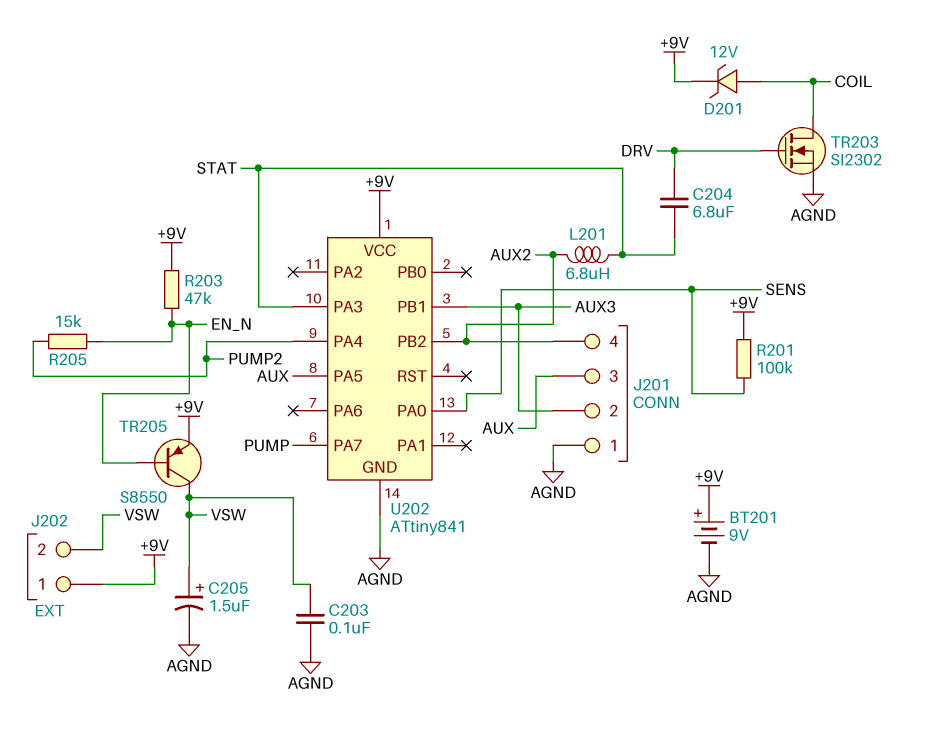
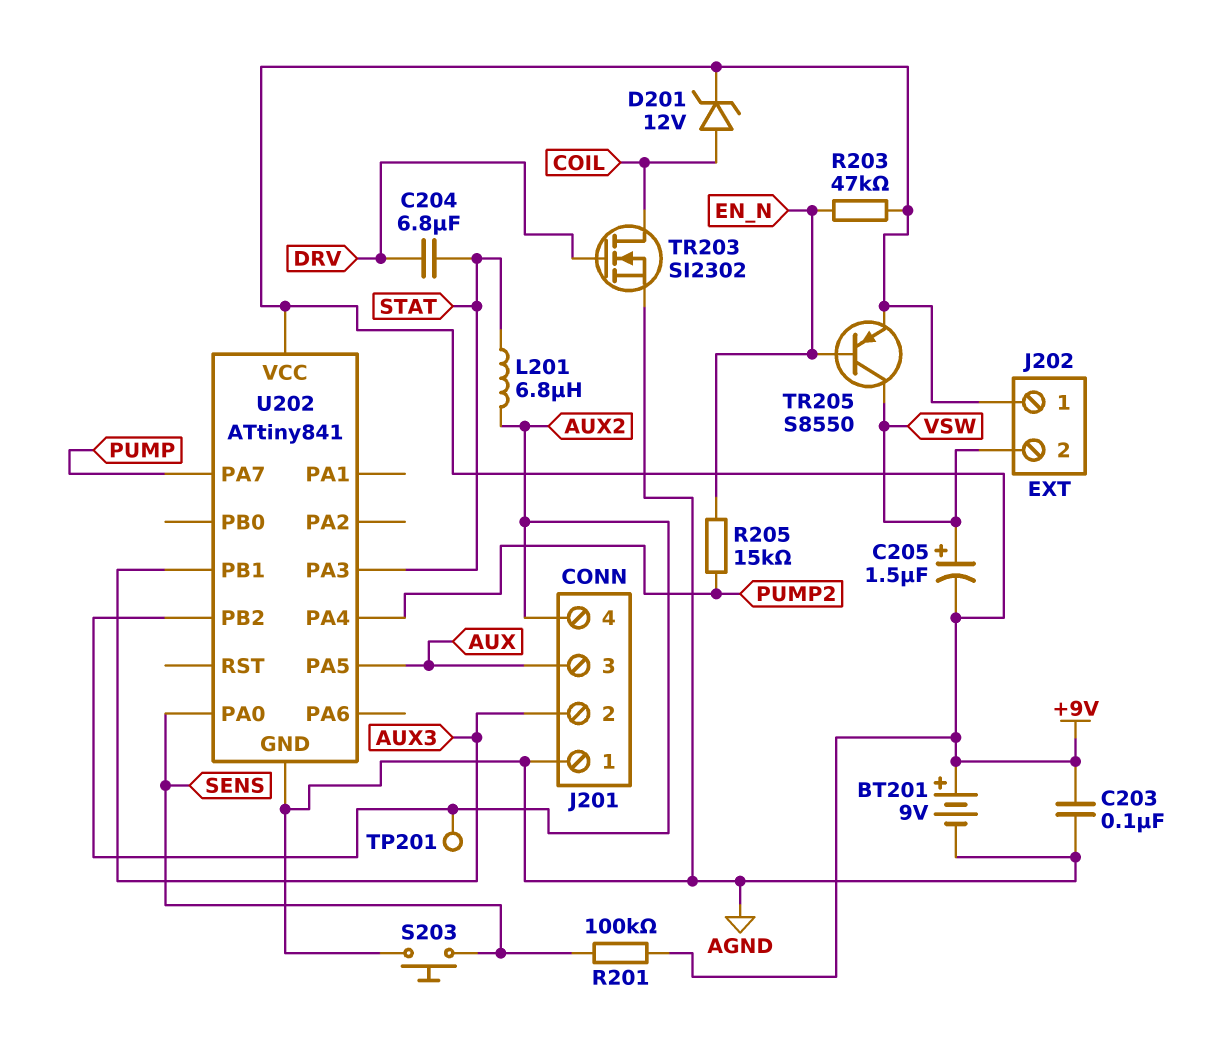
C203: 100nF (AGND, VSW) -> 100nF (+9V, AGND)
C205: 1.5uF (plus VSW, minus AGND) -> 1.5uF (plus VSW, minus +9V)
S203: none -> button (AGND, SENS)
TP201: none -> test point (AUX2)

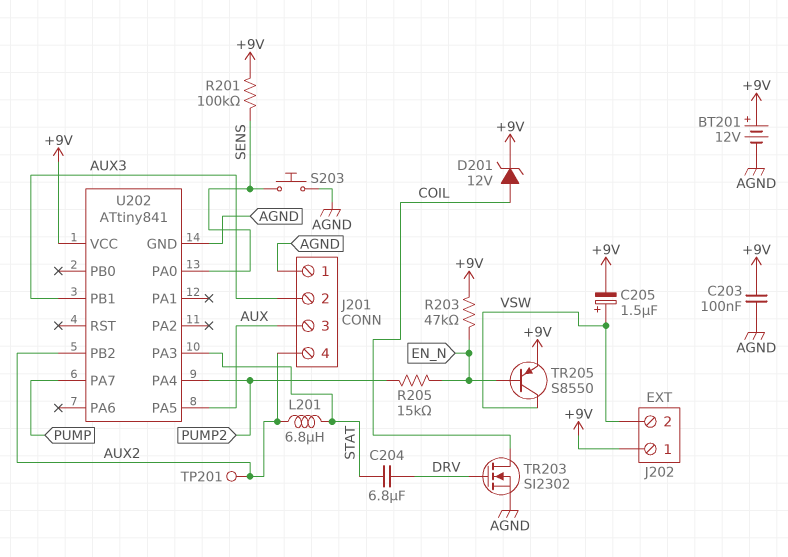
BT201: 9V (plus +9V, minus AGND) -> 12V (plus +9V, minus AGND)

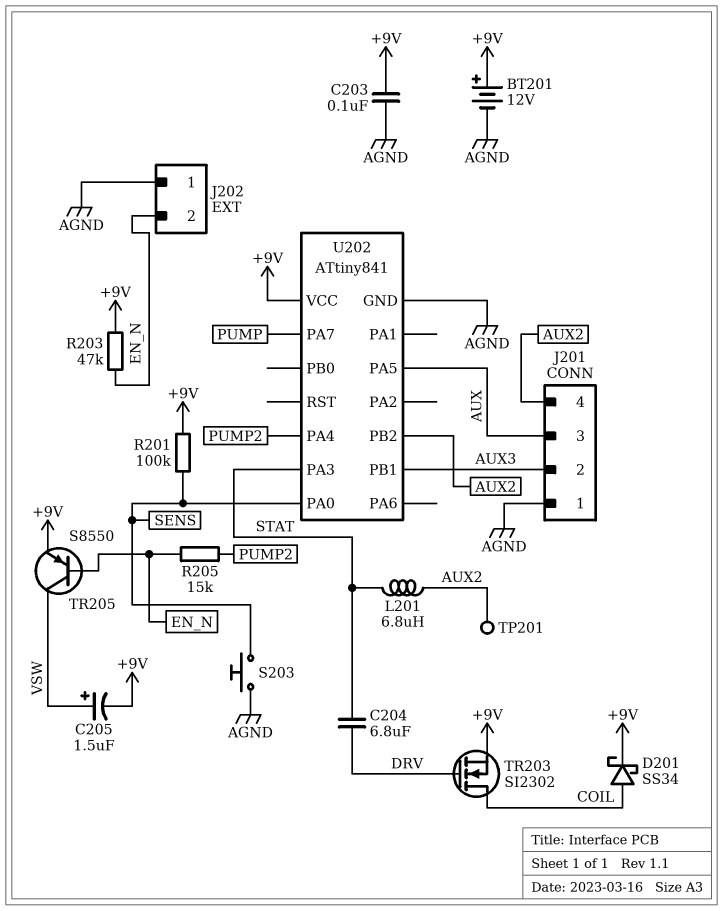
D201: zener 12V (A COIL, K +9V) -> schottky SS34 (A COIL, K +9V)
J202 pin 1: +9V -> AGND
J202 pin 2: VSW -> EN_N
TR203: NMOS SI2302 (G DRV, D COIL, S AGND) -> NMOS SI2302 (G DRV, D COIL, S +9V)

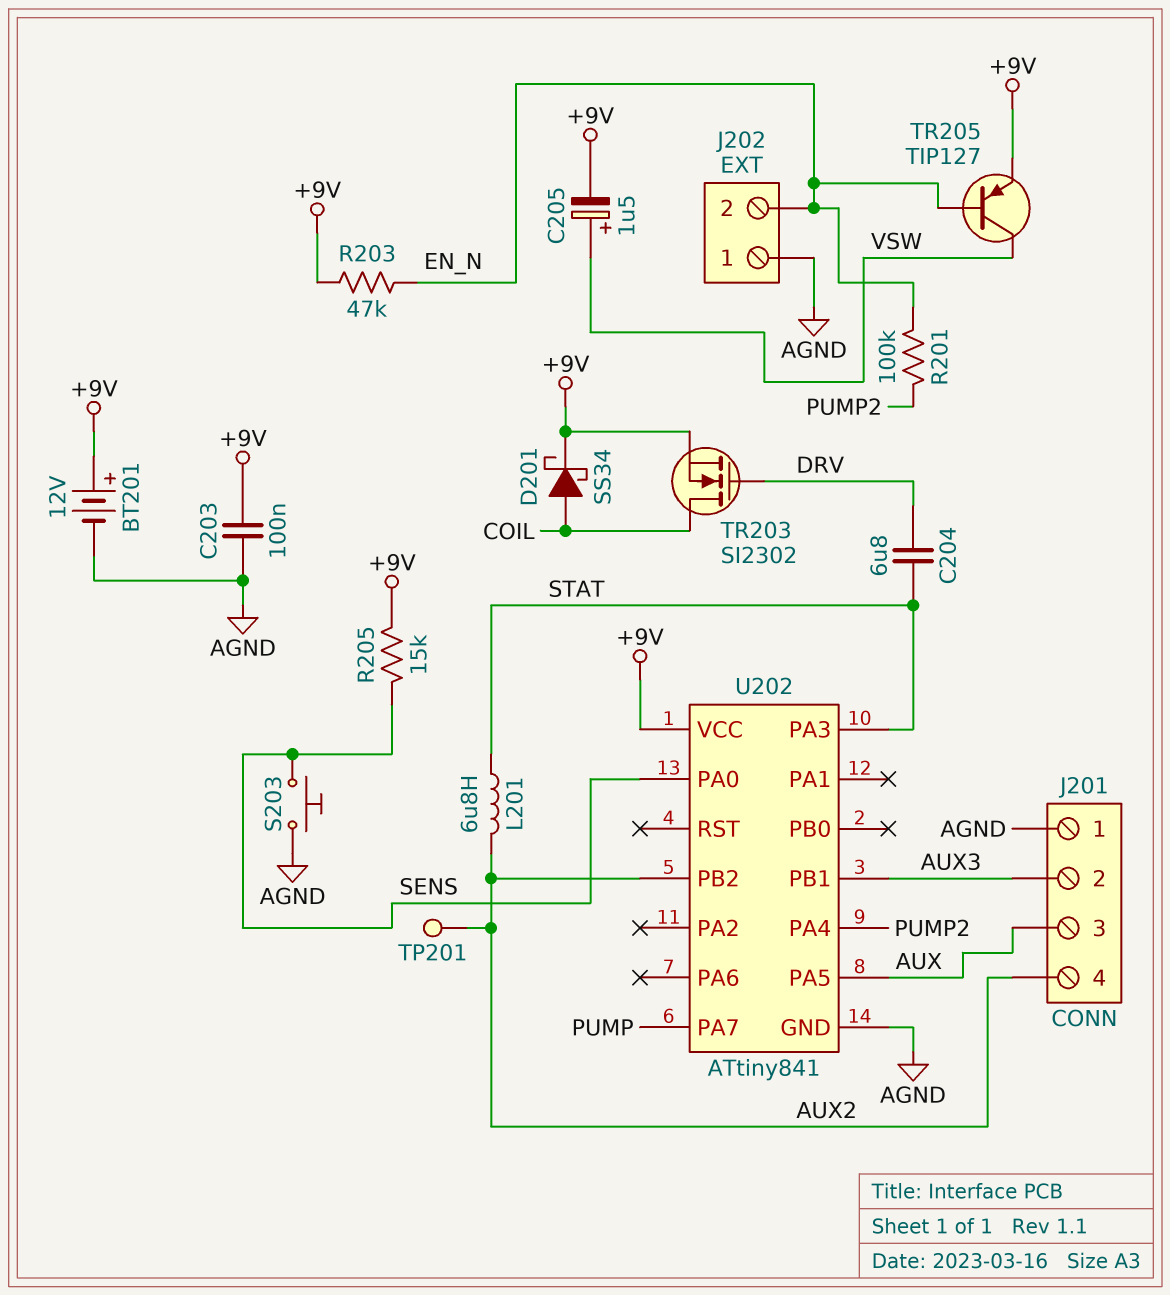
R201: 100k (+9V, SENS) -> 100k (EN_N, PUMP2)
R205: 15k (EN_N, PUMP2) -> 15k (+9V, SENS)
TR205: PNP S8550 (B EN_N, C VSW, E +9V) -> PNP TIP127 (B EN_N, C VSW, E +9V)

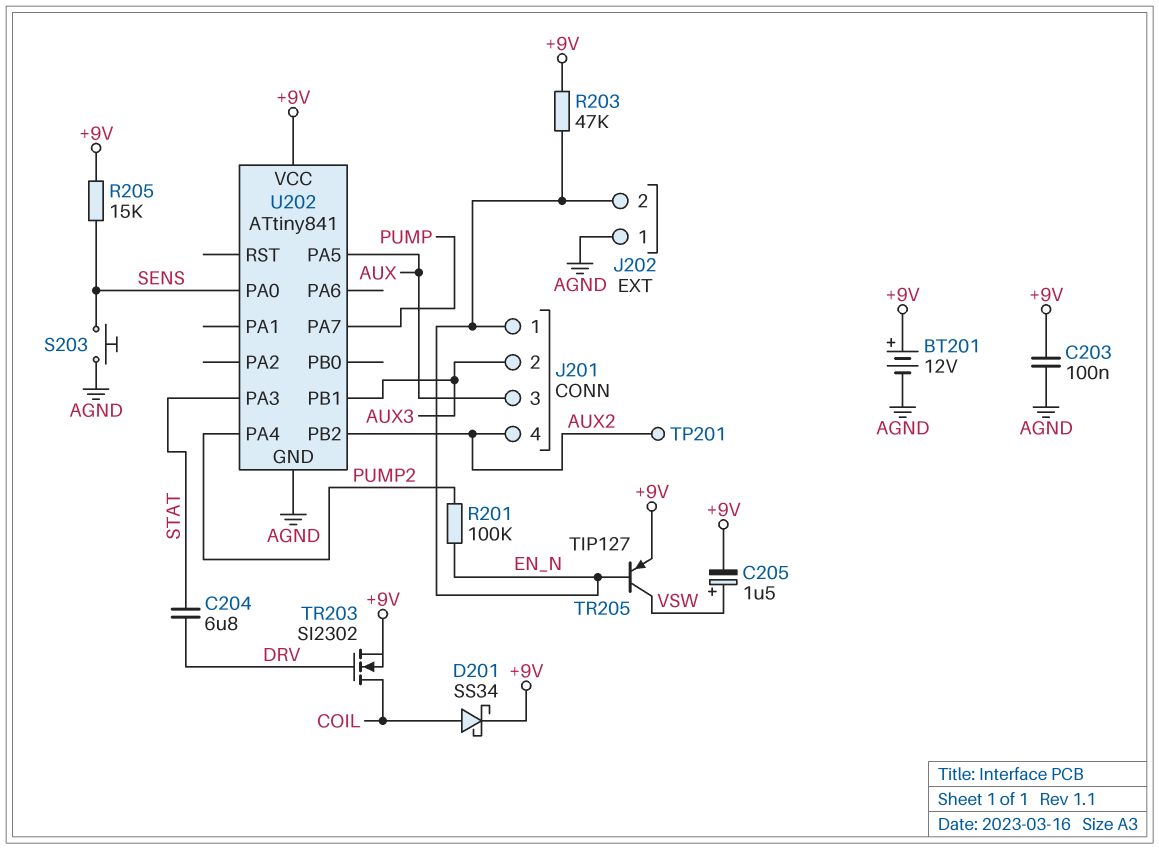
J201 pin 1: AGND -> EN_N
L201: 6.8uH (AUX2, STAT) -> none

